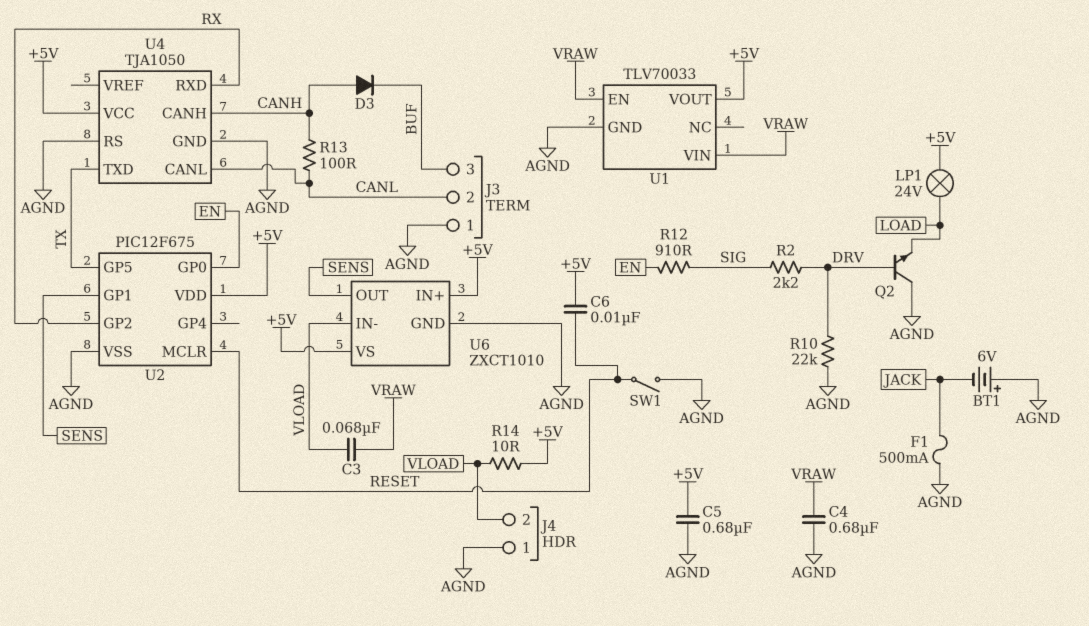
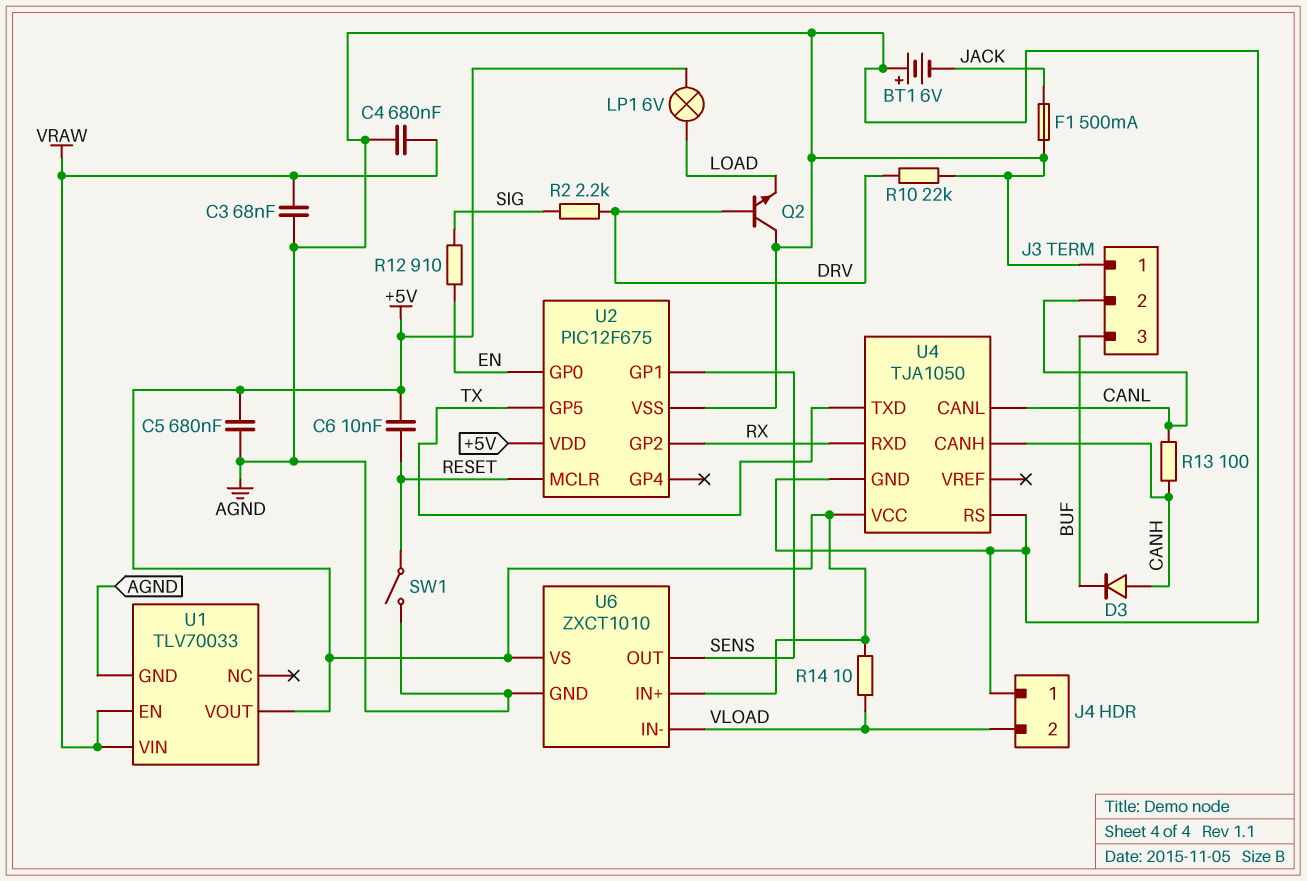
C3: 68nF (VLOAD, VRAW) -> 68nF (AGND, VRAW)
LP1: lamp 24V (+5V, LOAD) -> lamp 6V (+5V, LOAD)

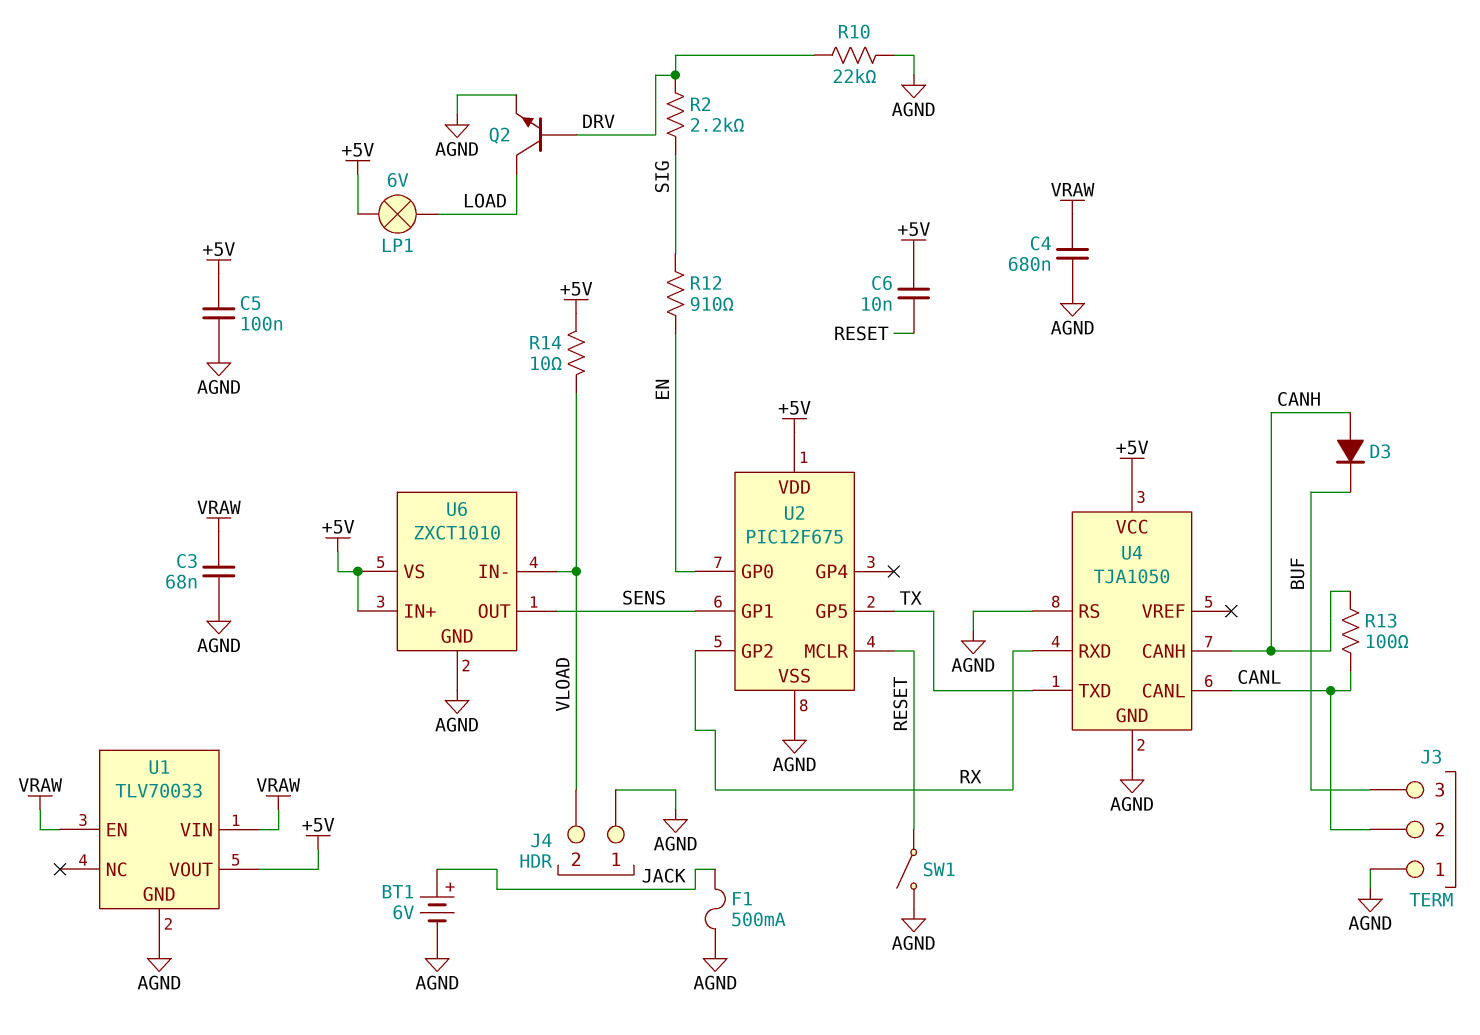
BT1: 6V (plus AGND, minus JACK) -> 6V (plus JACK, minus AGND)
C5: 680nF (+5V, AGND) -> 100nF (+5V, AGND)
Q2: NPN (B DRV, C AGND, E LOAD) -> NPN (B DRV, C LOAD, E AGND)

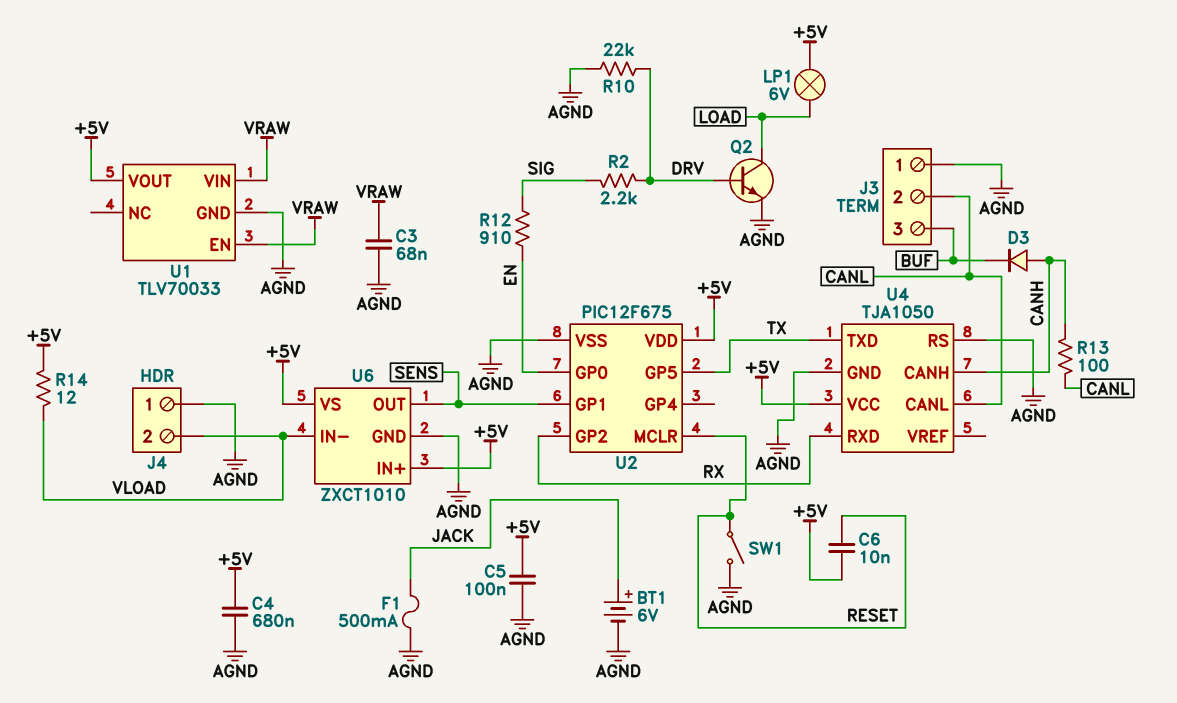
C4: 680nF (AGND, VRAW) -> 680nF (+5V, AGND)
R14: 10 (+5V, VLOAD) -> 12 (+5V, VLOAD)

